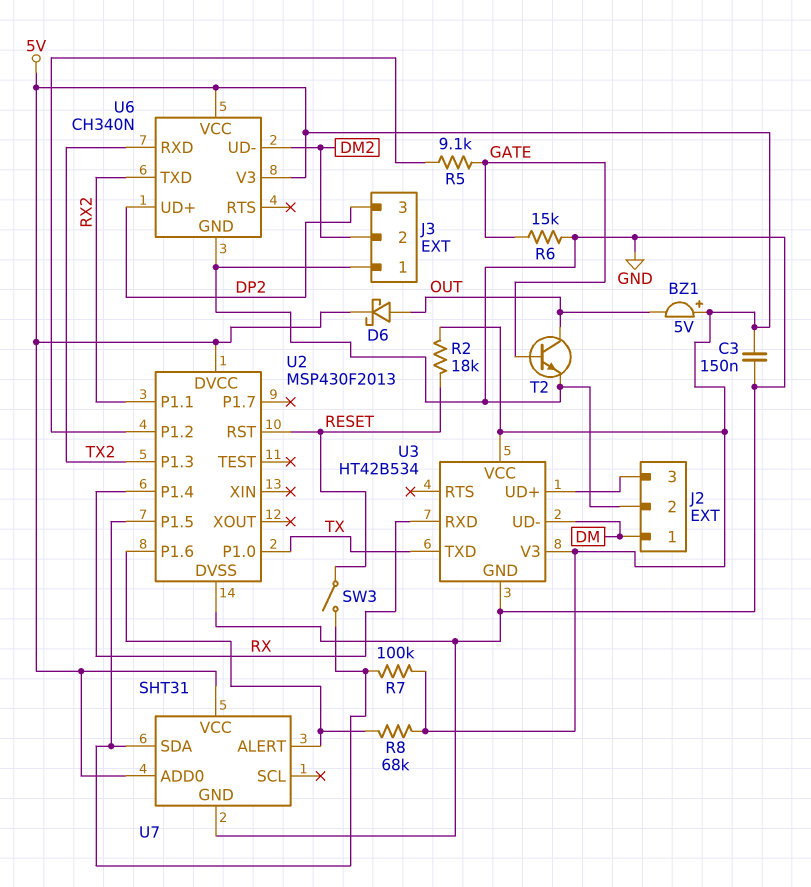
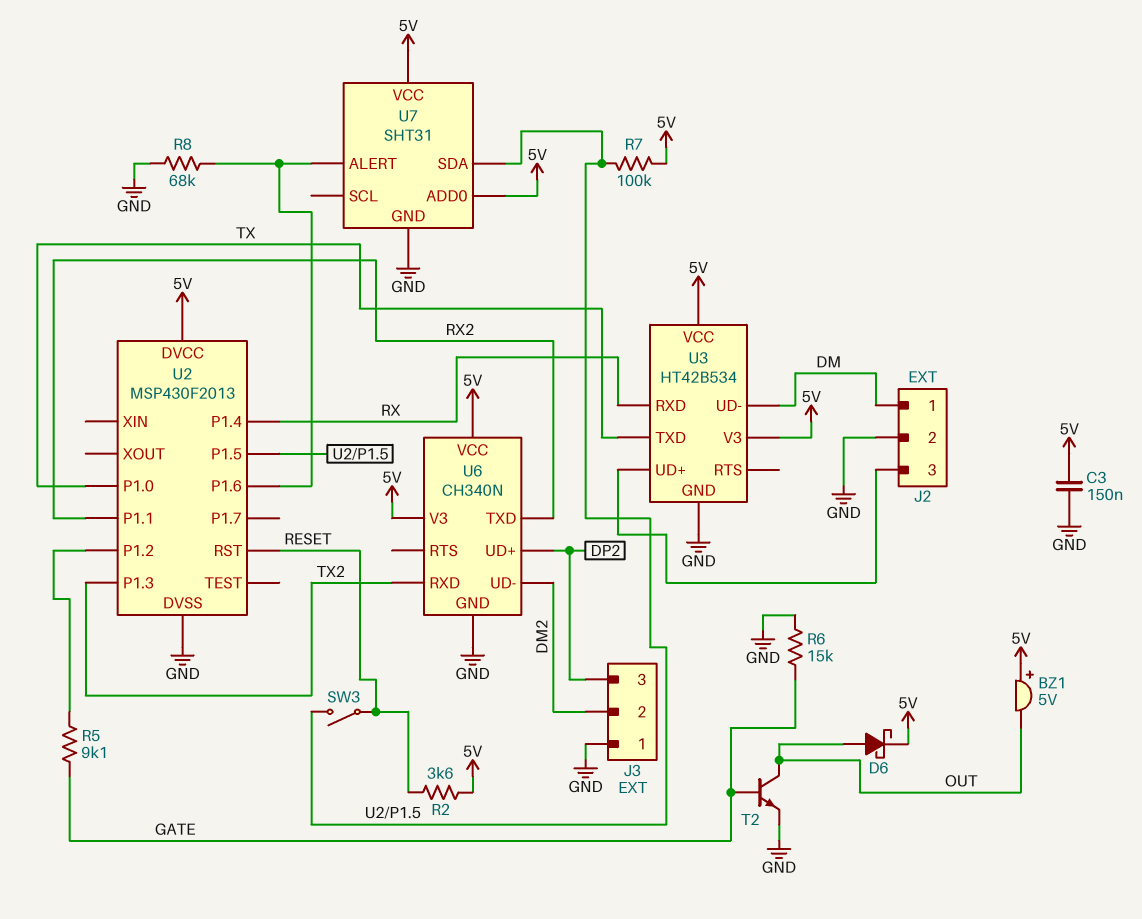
R2: 18k (5V, RESET) -> 3.6k (5V, RESET)
R8: 68k (5V, U2/P1.6) -> 68k (GND, U2/P1.6)

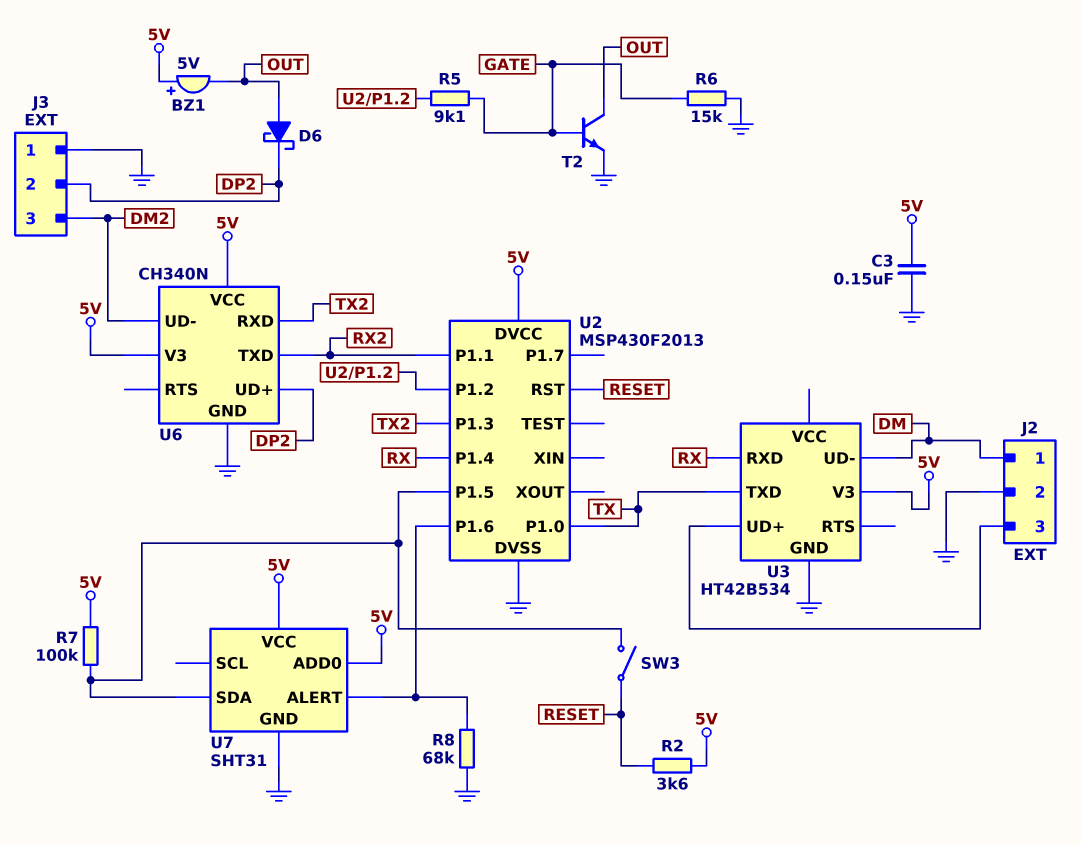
D6: schottky (A OUT, K 5V) -> schottky (A OUT, K DP2)
J3 pin 2: DM2 -> DP2
J3 pin 3: DP2 -> DM2
U3 pin VCC: 5V -> none

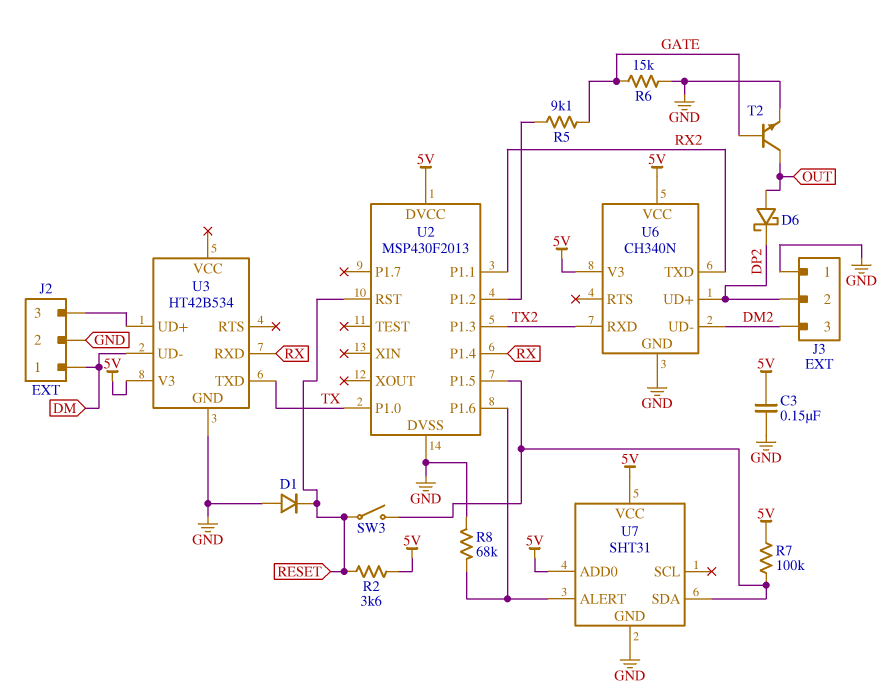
BZ1: buzzer 5V (plus 5V, minus OUT) -> none
D1: none -> diode (A GND, K RESET)

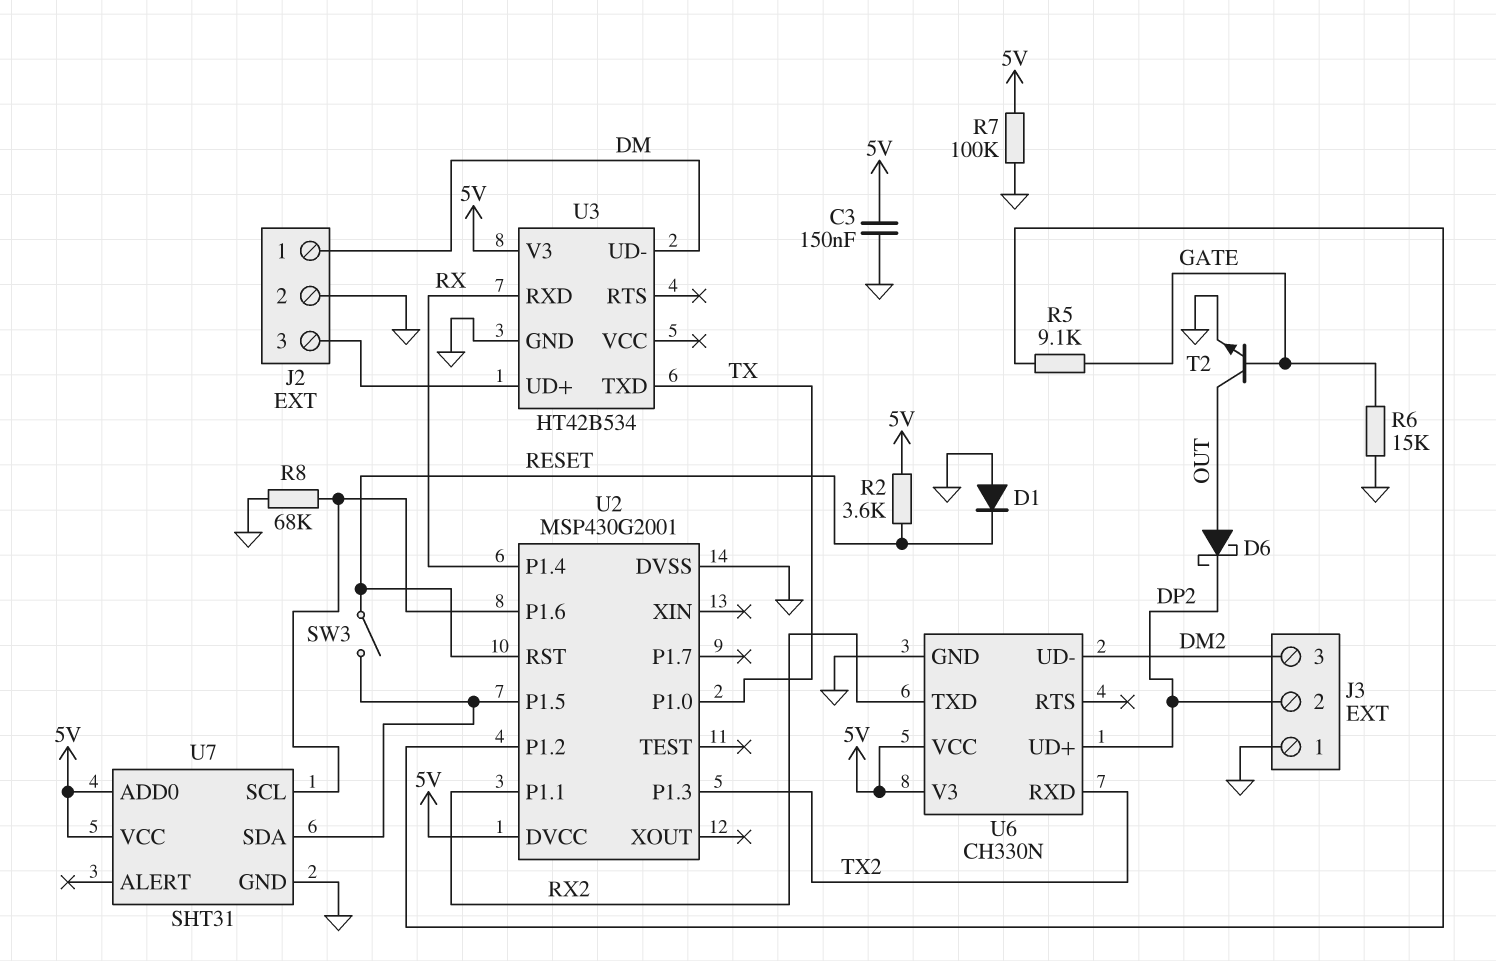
R7: 100k (5V, U2/P1.5) -> 100k (5V, GND)
U2: MSP430F2013 -> MSP430G2001
U6: CH340N -> CH330N
U7 pin ALERT: U2/P1.6 -> none
U7 pin SCL: none -> U2/P1.6

